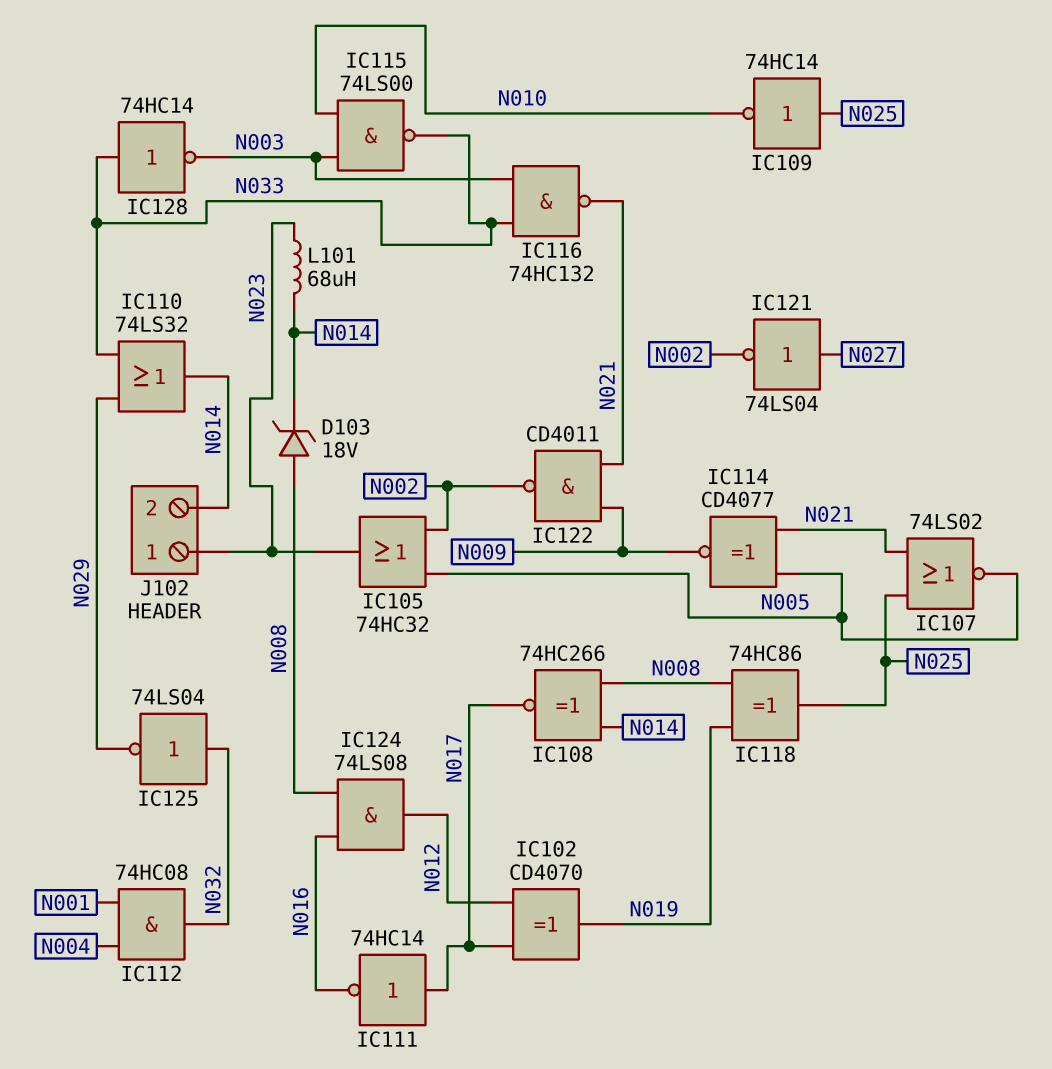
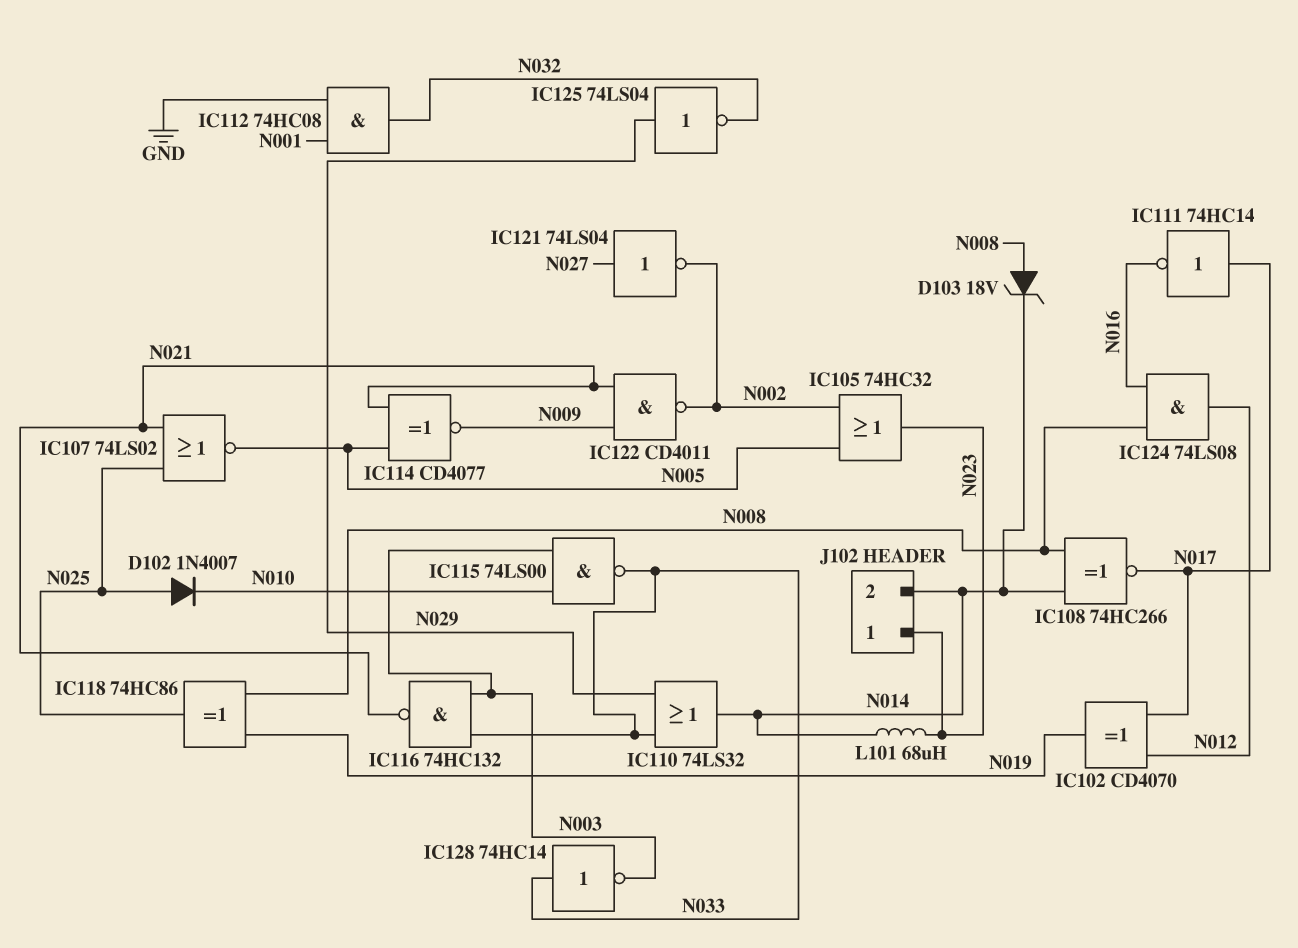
D102: none -> diode 1N4007 (A N025, K N010)
IC109: NOT 74HC14 (in N025, out N010) -> none
IC112: AND 74HC08 (in N001, in N004, out N032) -> AND 74HC08 (in GND, in N001, out N032)
IC125: NOT 74LS04 (in N032, out N029) -> NOT 74LS04 (in N029, out N032)

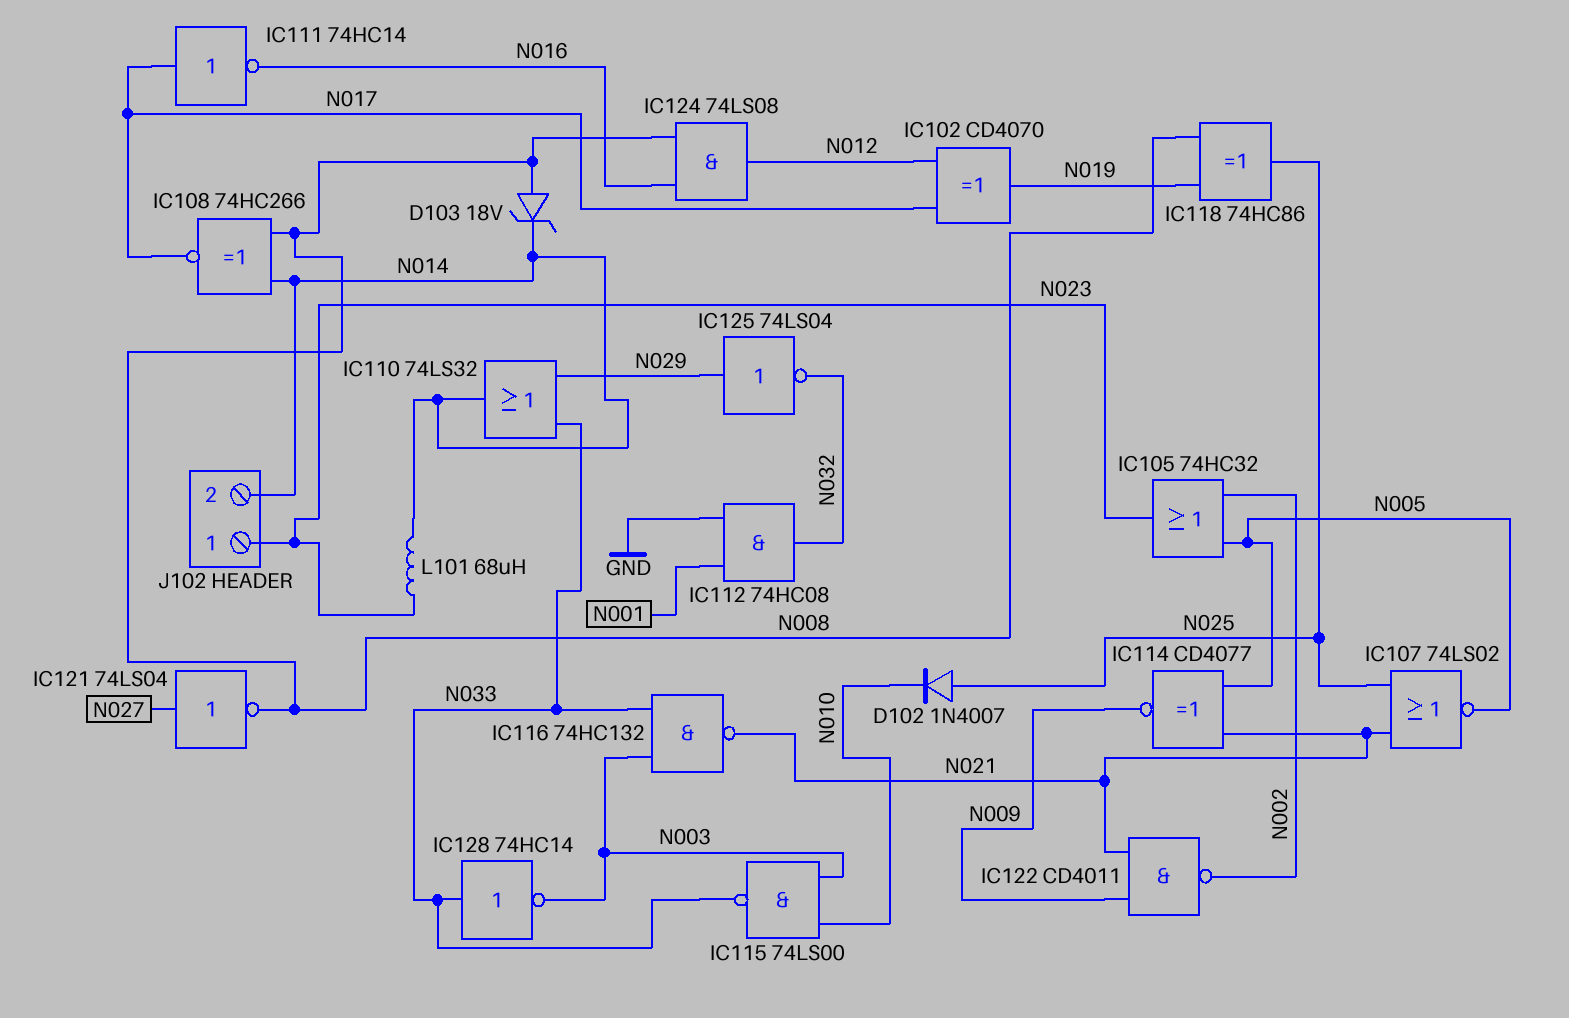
IC121: NOT 74LS04 (in N027, out N002) -> NOT 74LS04 (in N027, out N008)

